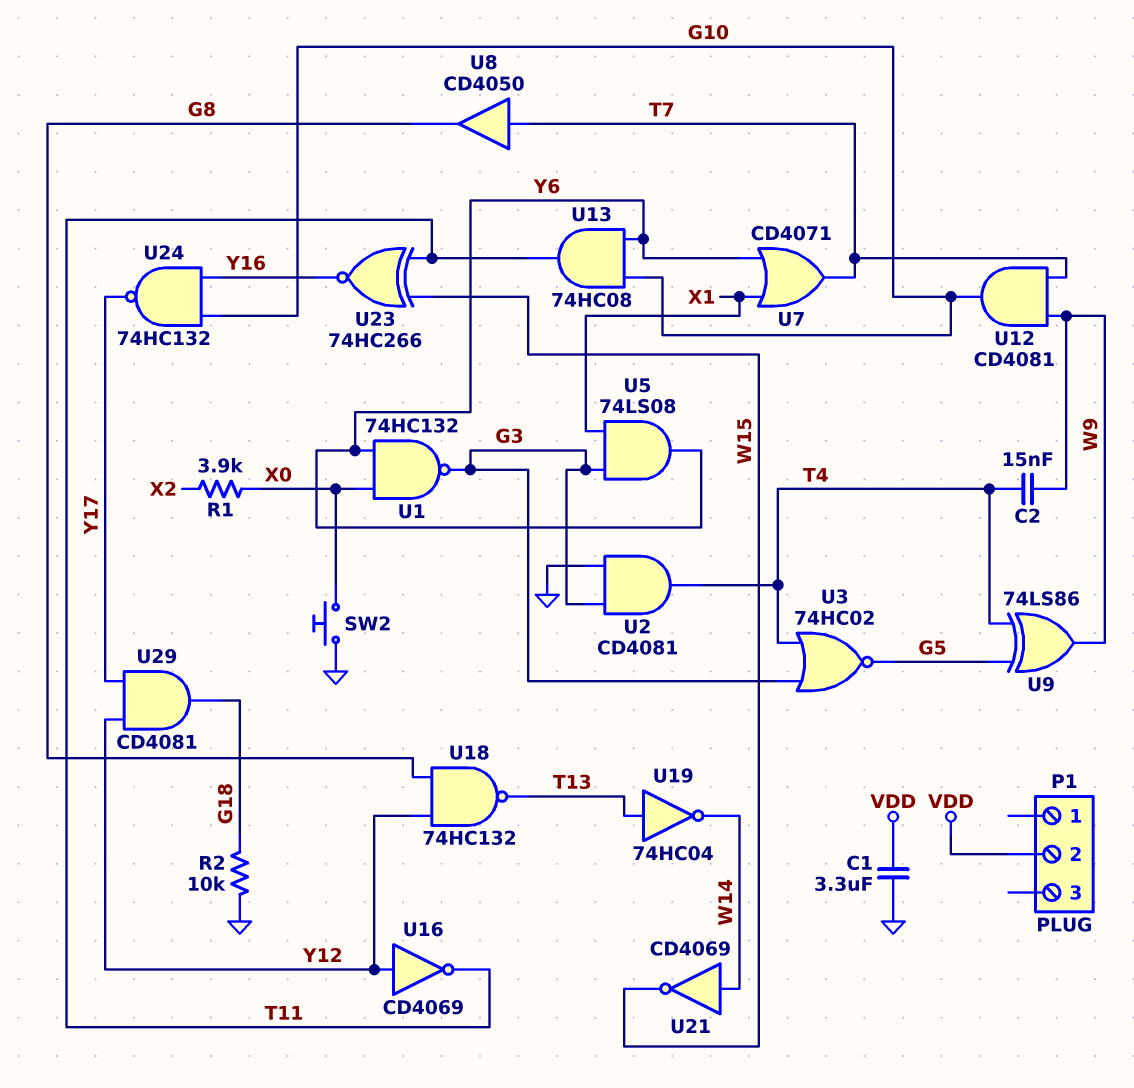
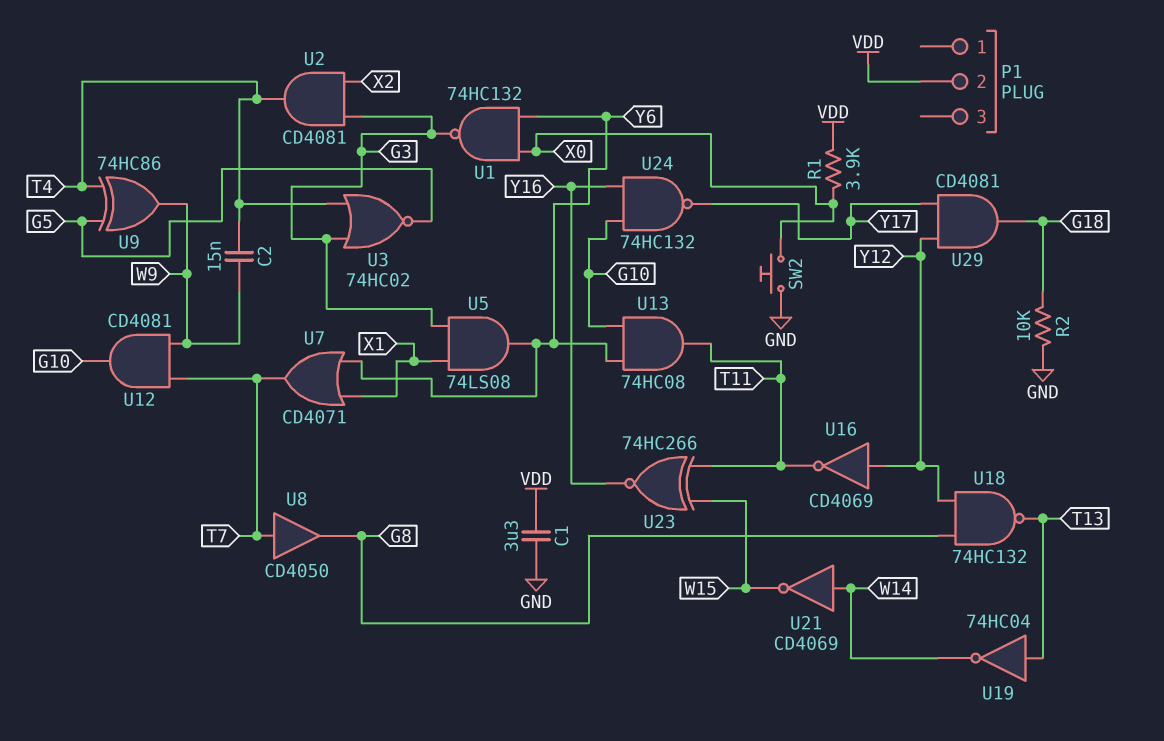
R1: 3.9k (X0, X2) -> 3.9k (VDD, X0)
U2: AND CD4081 (in G3, in GND, out T4) -> AND CD4081 (in G3, in X2, out T4)
U9: XOR 74LS86 (in G5, in T4, out W9) -> XOR 74HC86 (in G5, in T4, out W9)

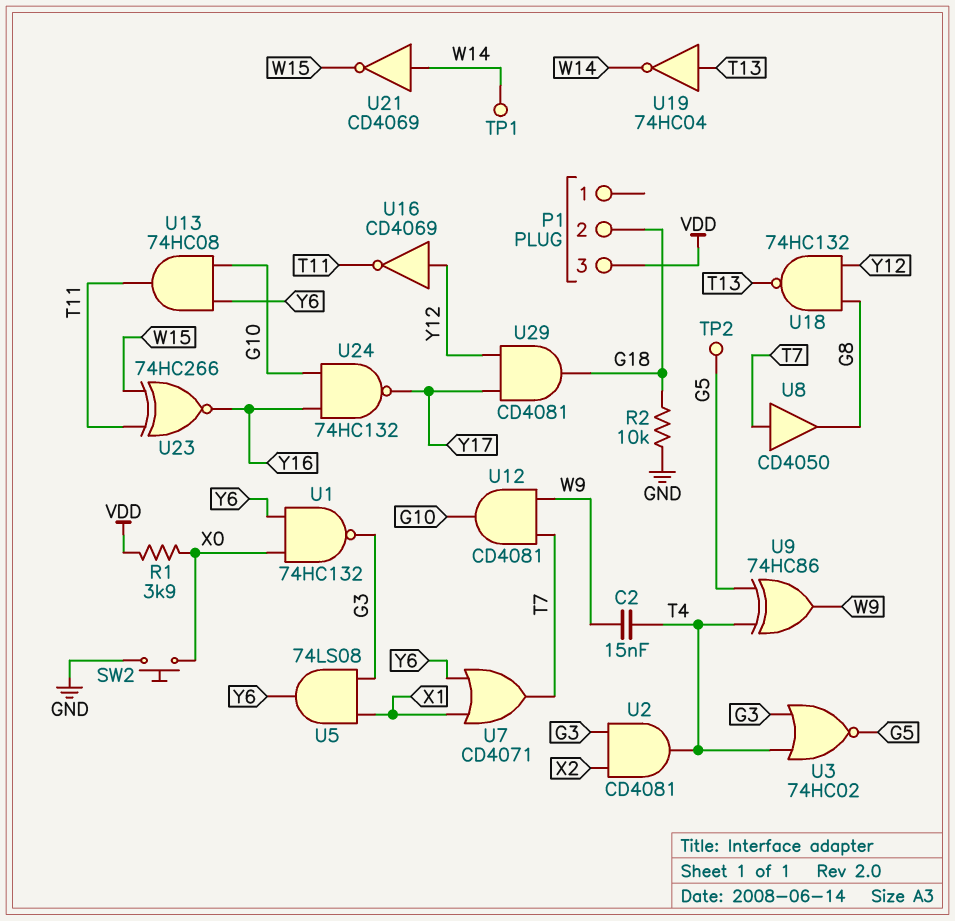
C1: 3.3uF (GND, VDD) -> none
P1 pin 2: VDD -> G18
P1 pin 3: none -> VDD
TP1: none -> test point (W14)
TP2: none -> test point (G5)

